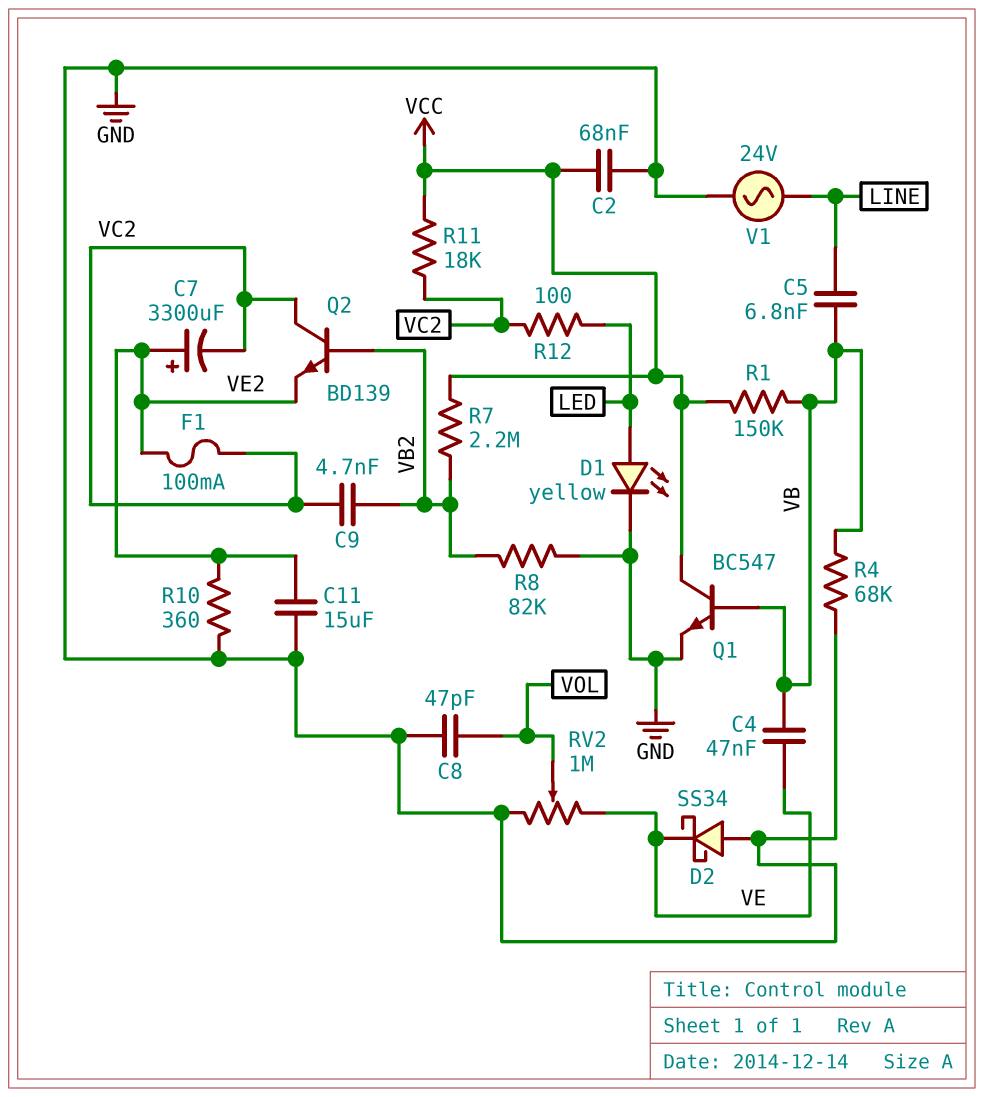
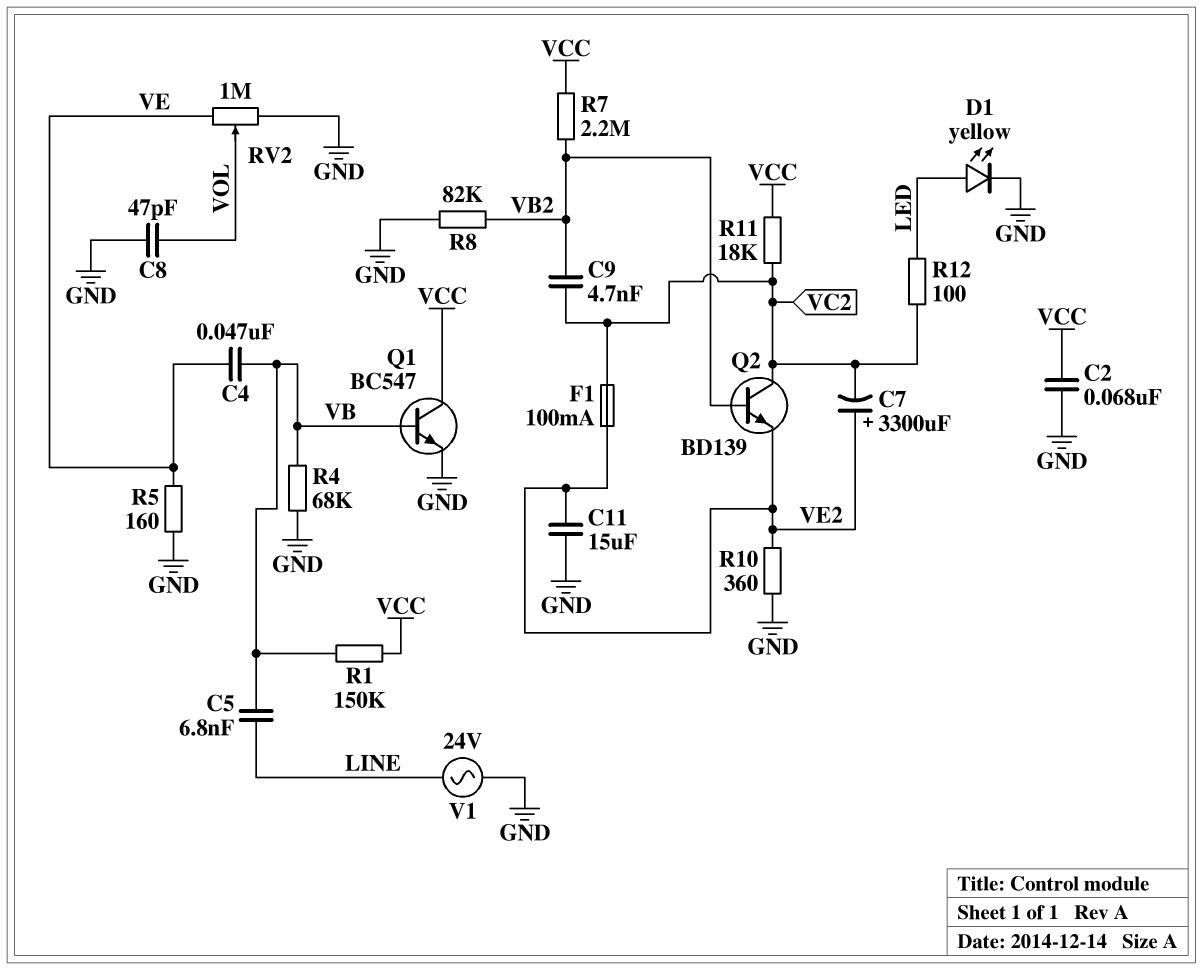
D2: schottky SS34 (A GND, K VE) -> none
R5: none -> 160 (GND, VE)

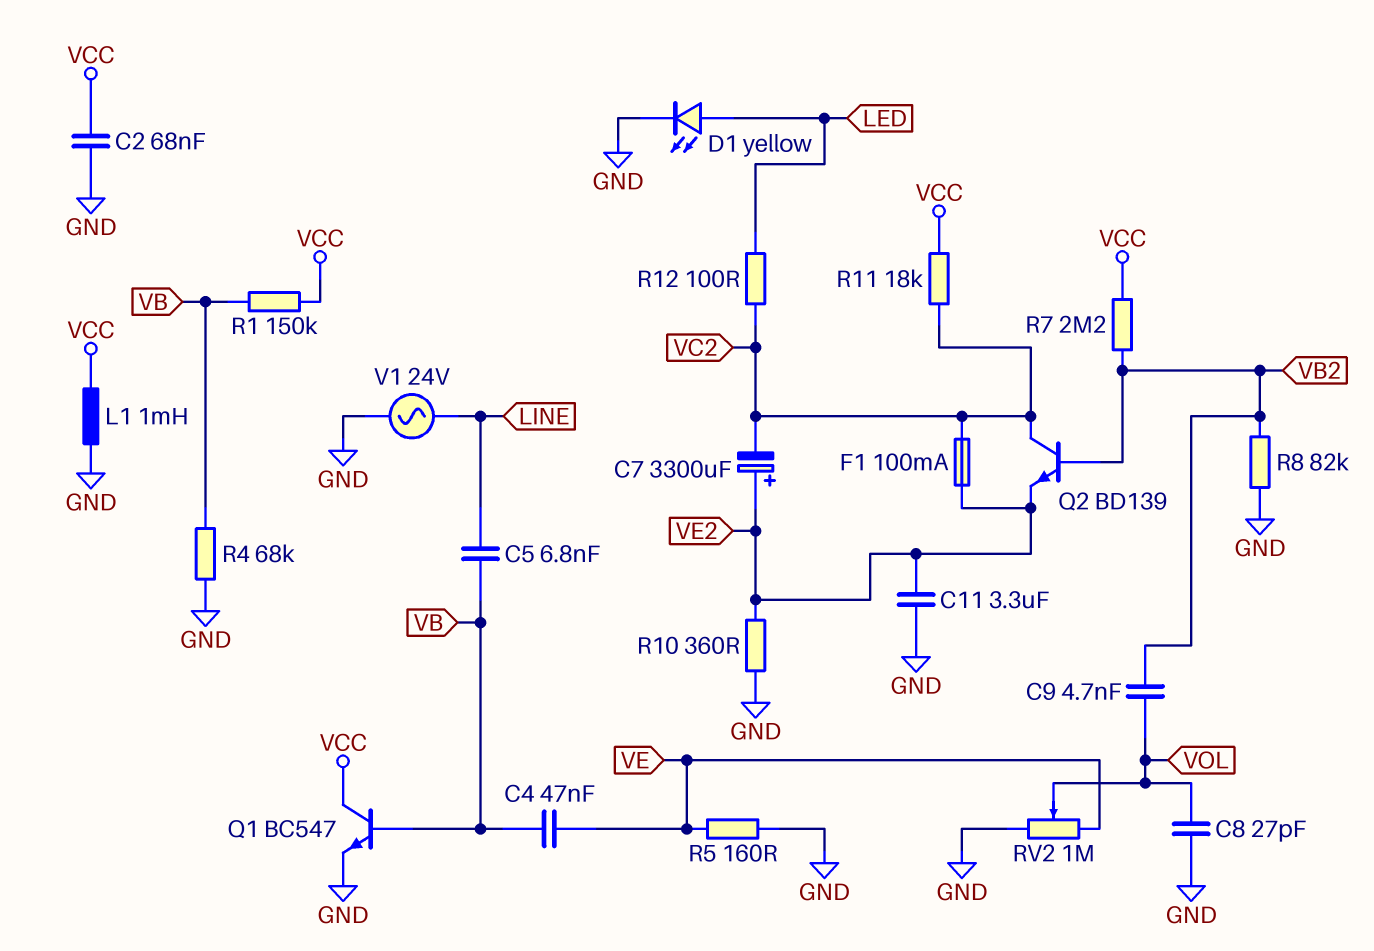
C8: 47pF (GND, VOL) -> 27pF (GND, VOL)
C9: 4.7nF (VB2, VC2) -> 4.7nF (VB2, VOL)
C11: 15uF (GND, VE2) -> 3.3uF (GND, VE2)
L1: none -> 1mH (GND, VCC)

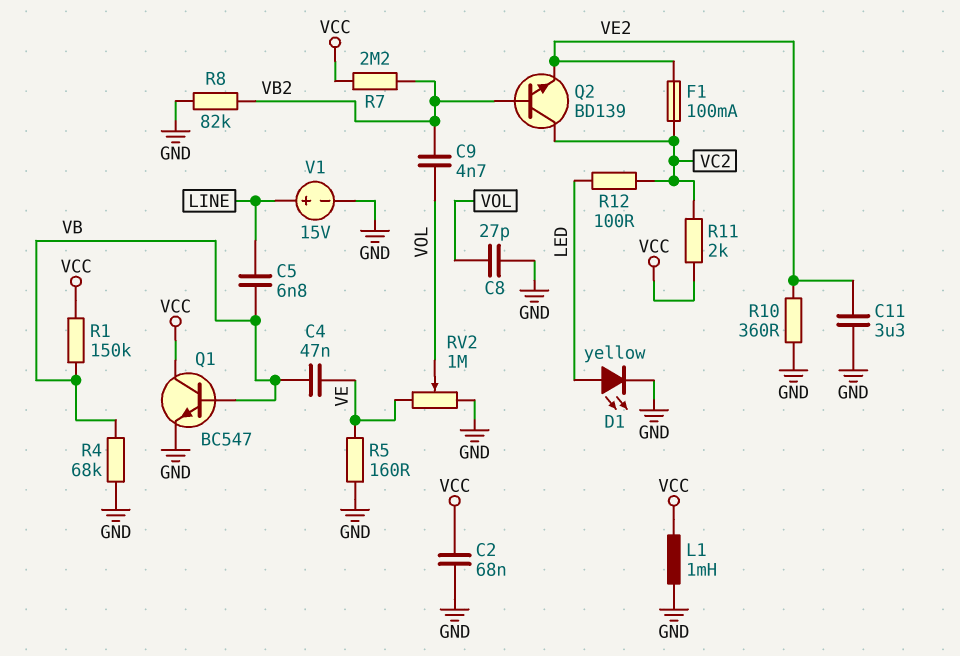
C7: 3300uF (plus VE2, minus VC2) -> none
R11: 18k (VC2, VCC) -> 2k (VC2, VCC)
V1: AC 24V (GND, LINE) -> 15V (plus LINE, minus GND)

